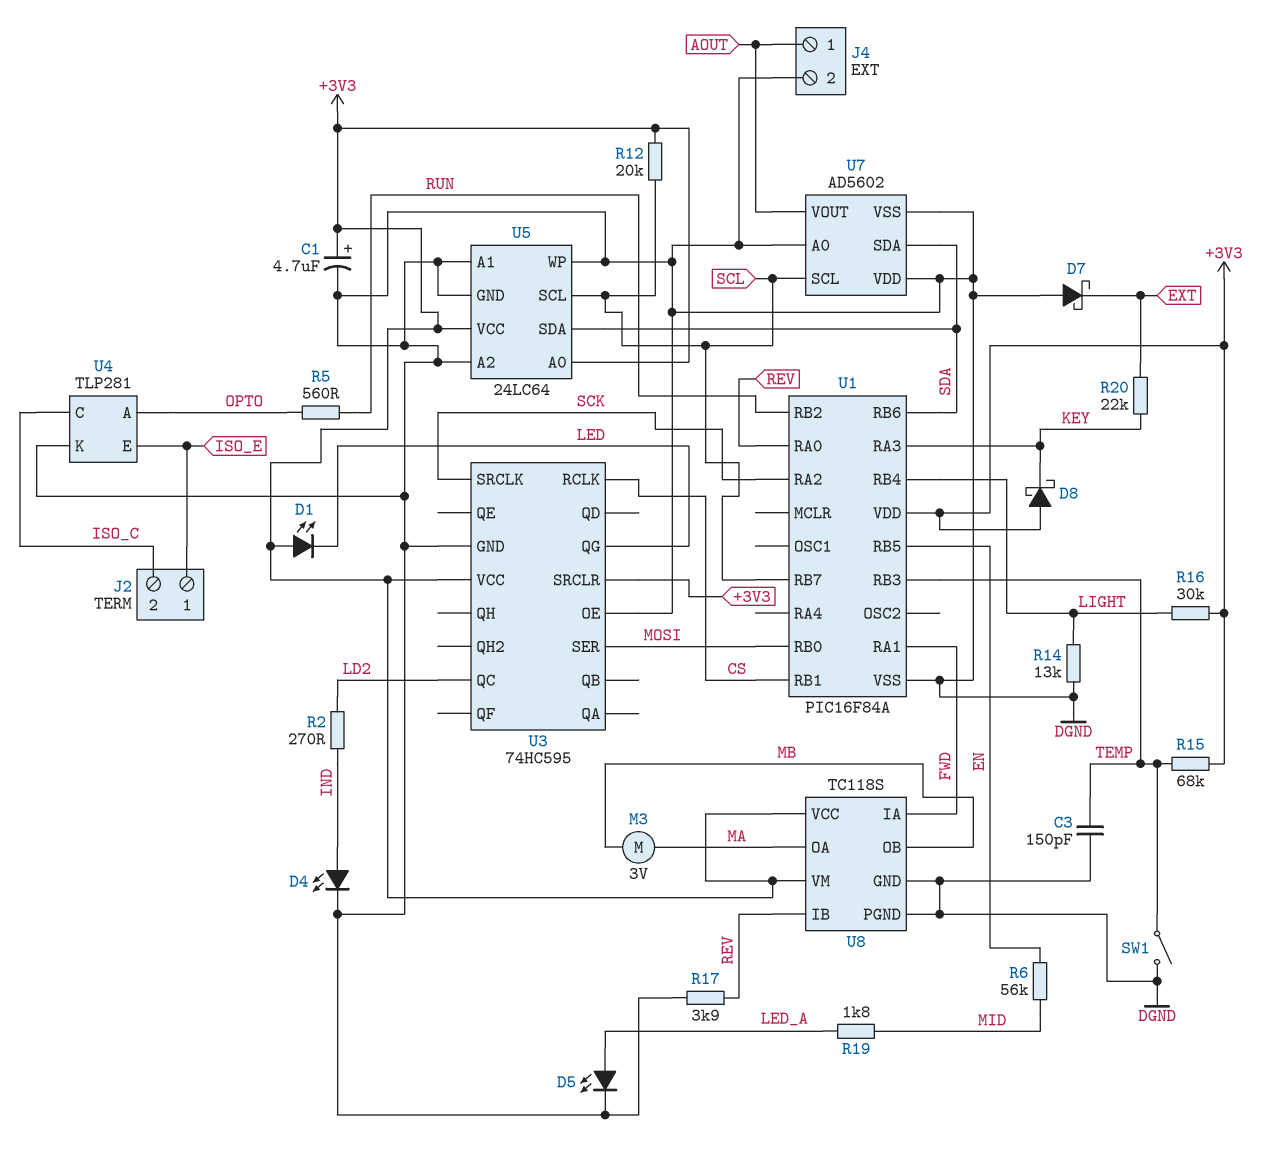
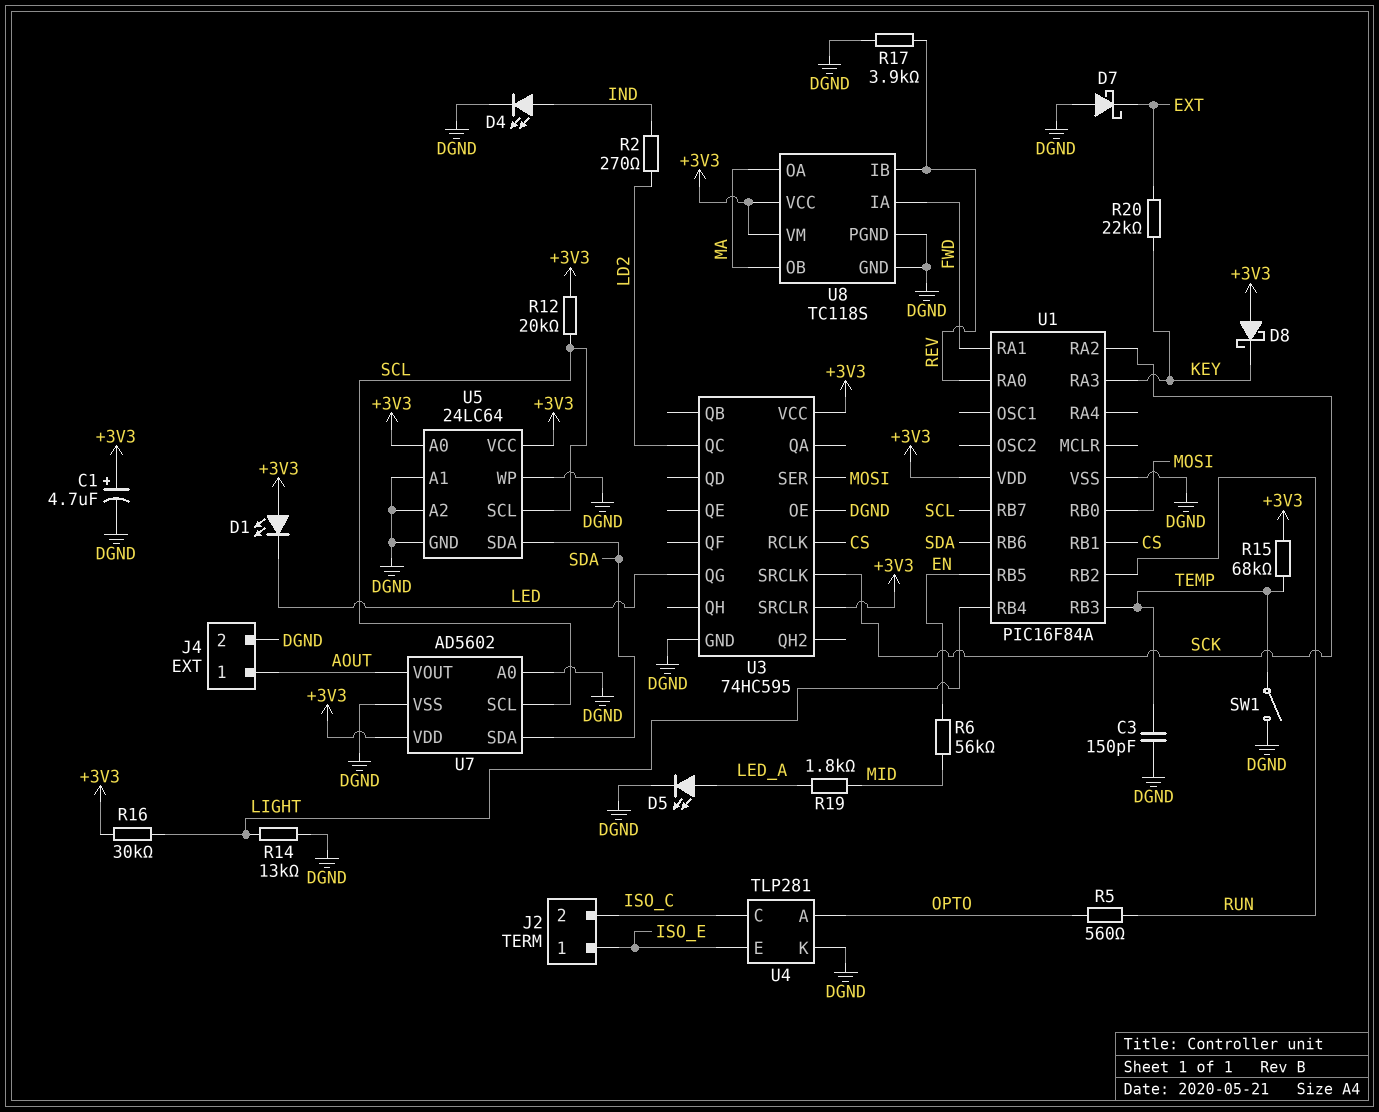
M3: motor 3V (MA, MB) -> none
U7 pin VDD: DGND -> +3V3
U8 pin OB: MB -> MA

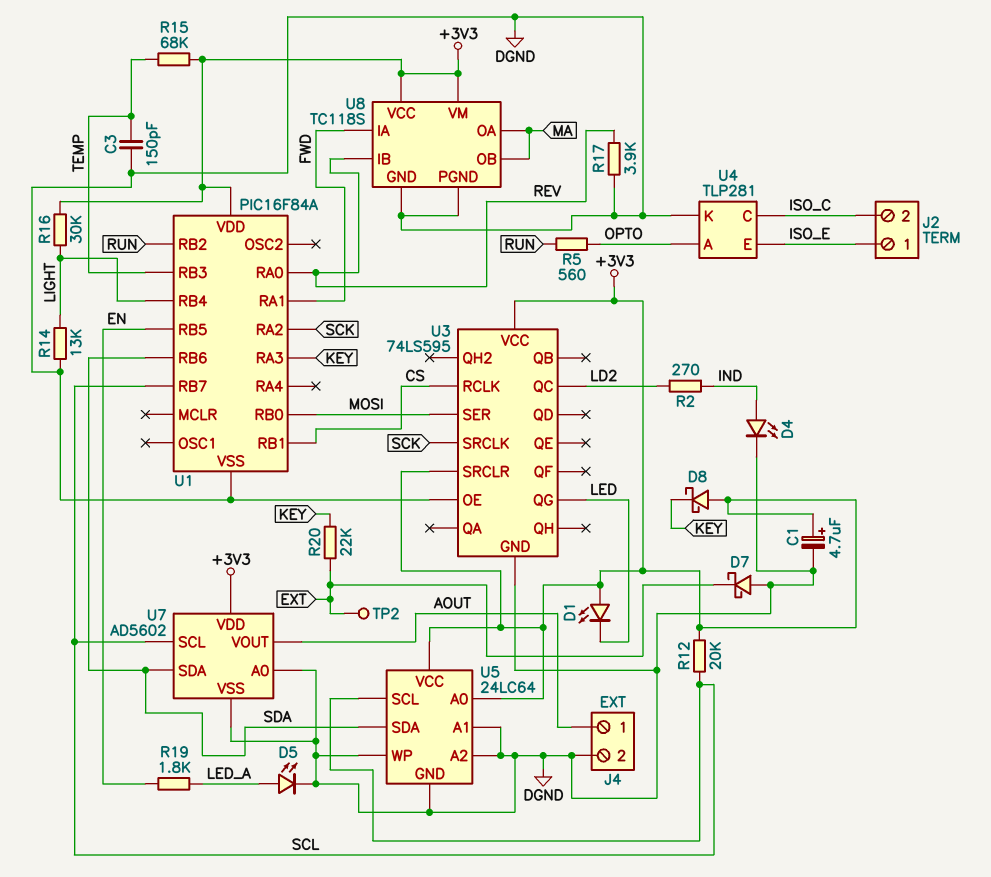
R6: 56k (EN, MID) -> none
R19: 1.8k (LED_A, MID) -> 1.8k (EN, LED_A)
SW1: switch (DGND, TEMP) -> none
TP2: none -> test point (EXT)
U3: 74HC595 -> 74LS595

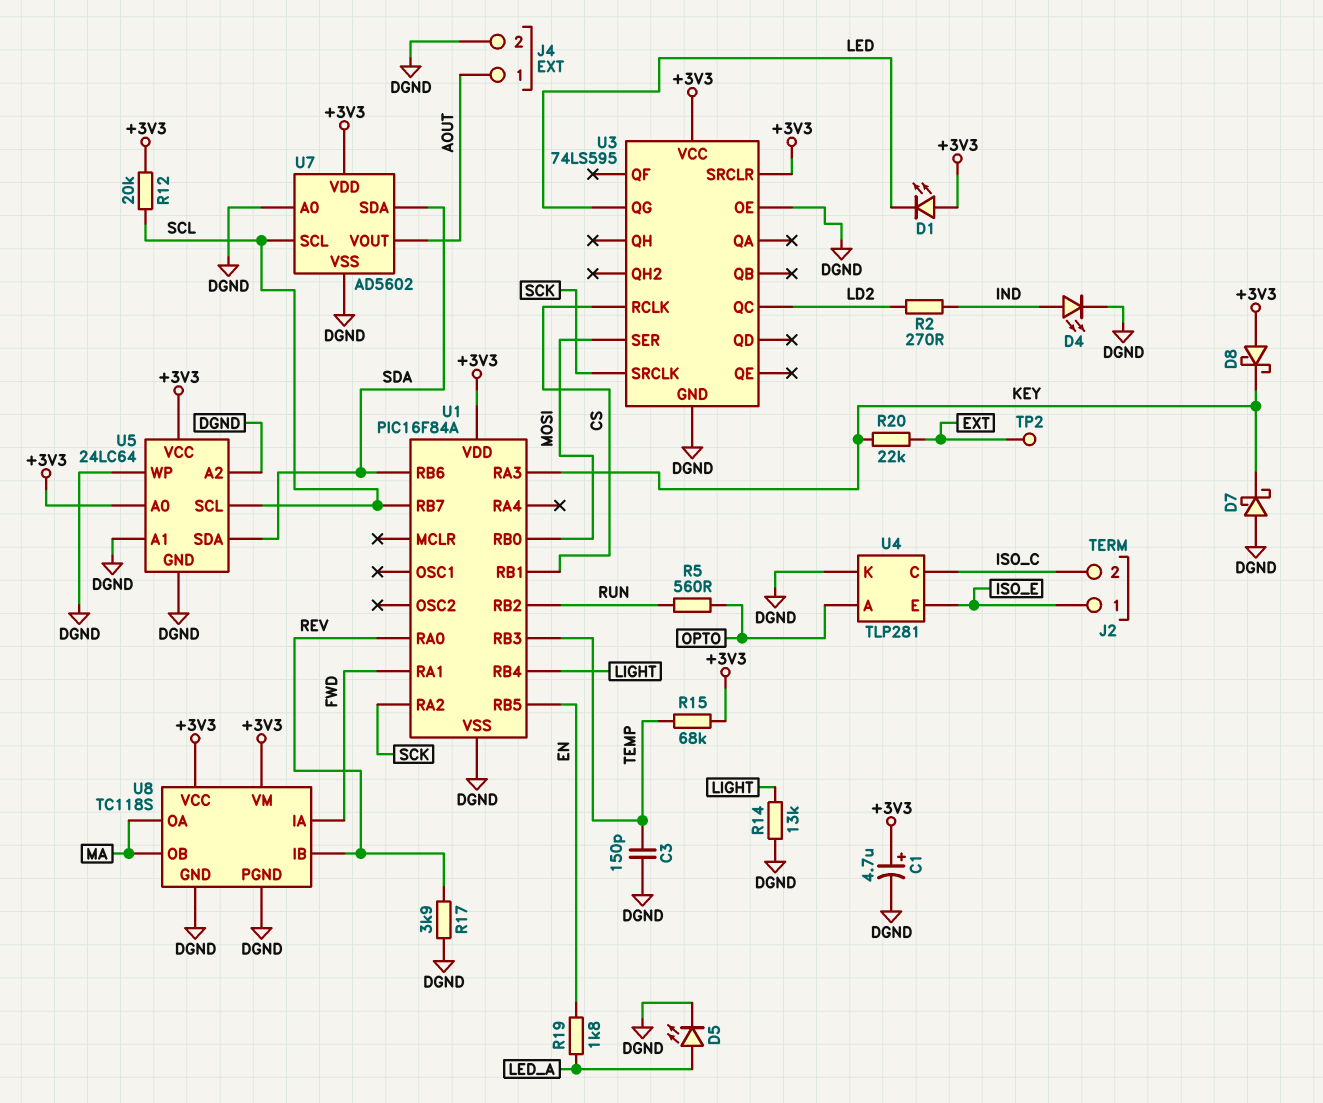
D7: schottky (A DGND, K EXT) -> schottky (A DGND, K KEY)
R16: 30k (+3V3, LIGHT) -> none

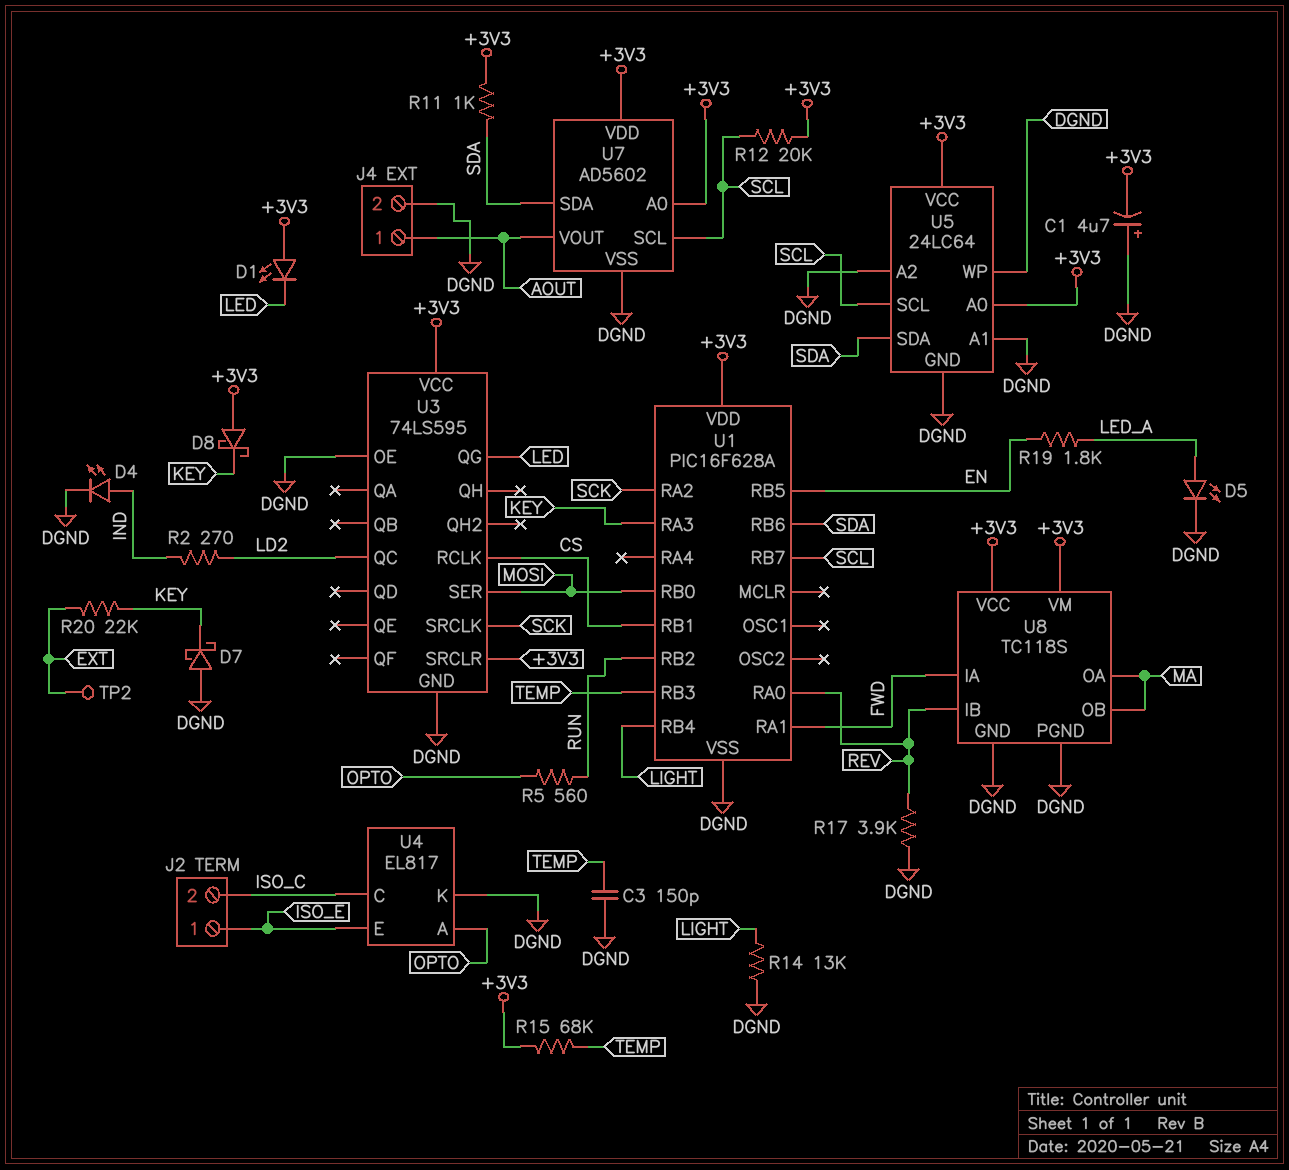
C1: 4.7uF (plus +3V3, minus DGND) -> 4.7uF (plus DGND, minus +3V3)
R11: none -> 1k (+3V3, SDA)
U1: PIC16F84A -> PIC16F628A
U4: TLP281 -> EL817
U7 pin A0: DGND -> +3V3

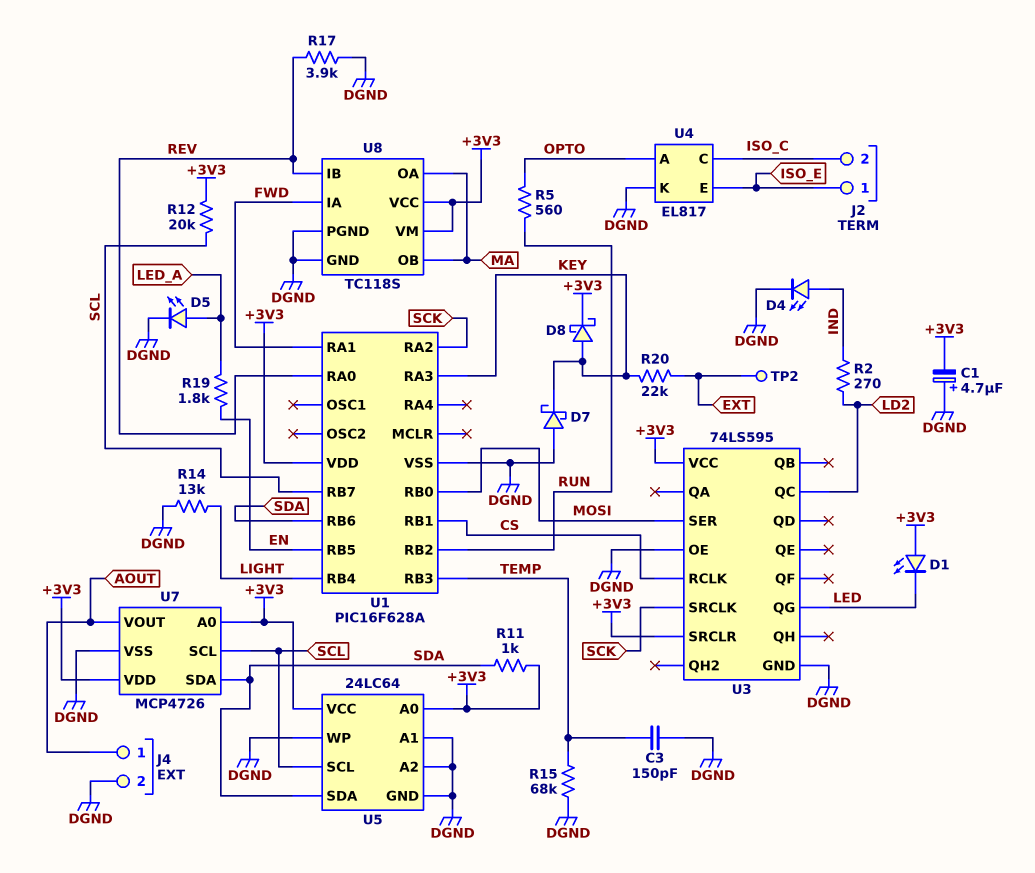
D8: schottky (A +3V3, K KEY) -> schottky (A KEY, K +3V3)
R15: 68k (+3V3, TEMP) -> 68k (DGND, TEMP)
U7: AD5602 -> MCP4726

